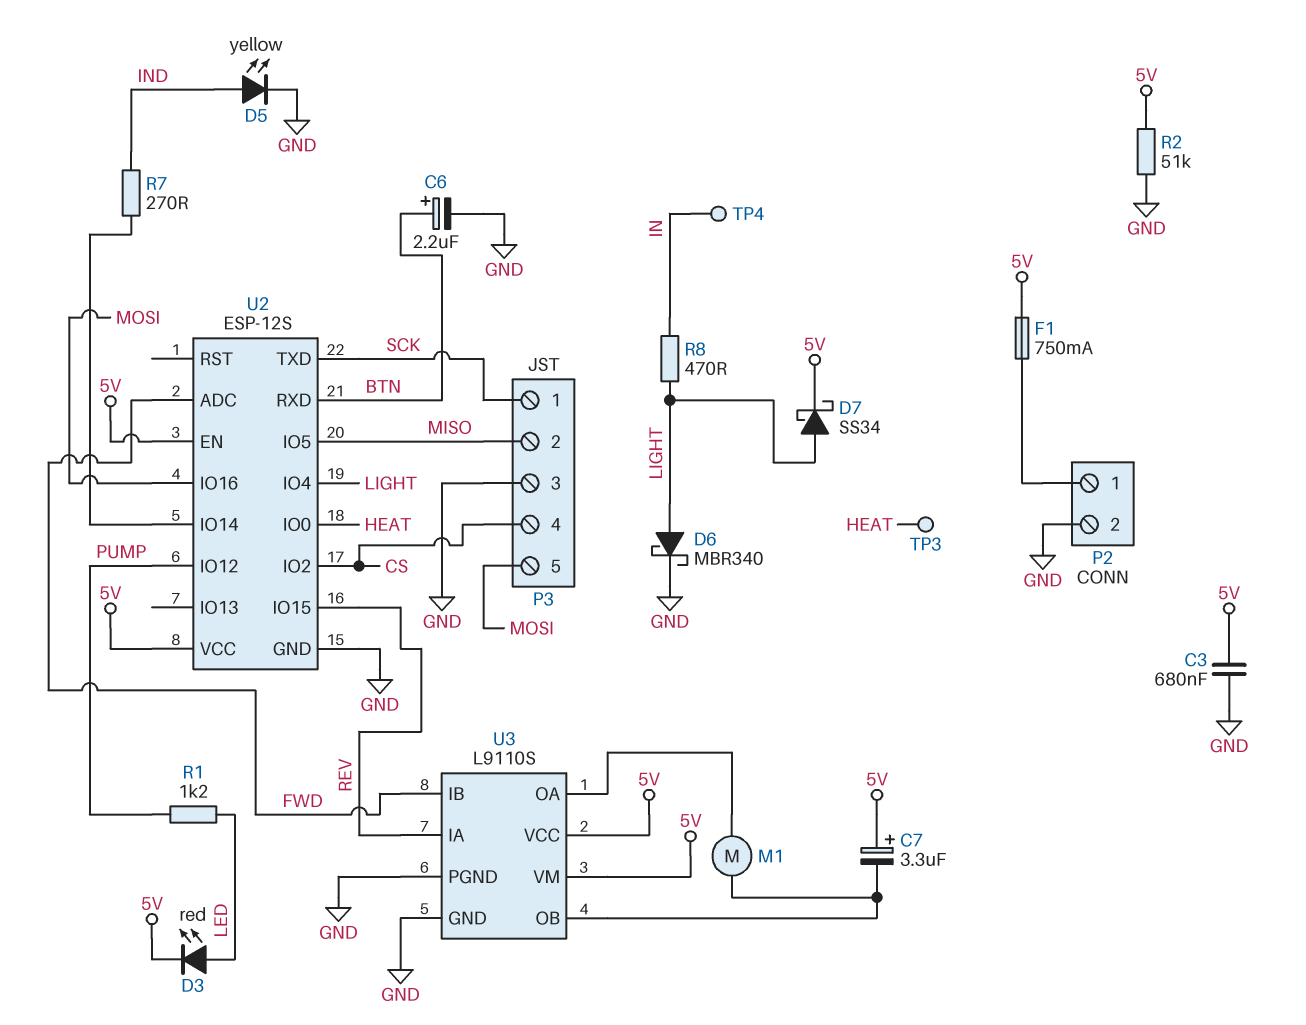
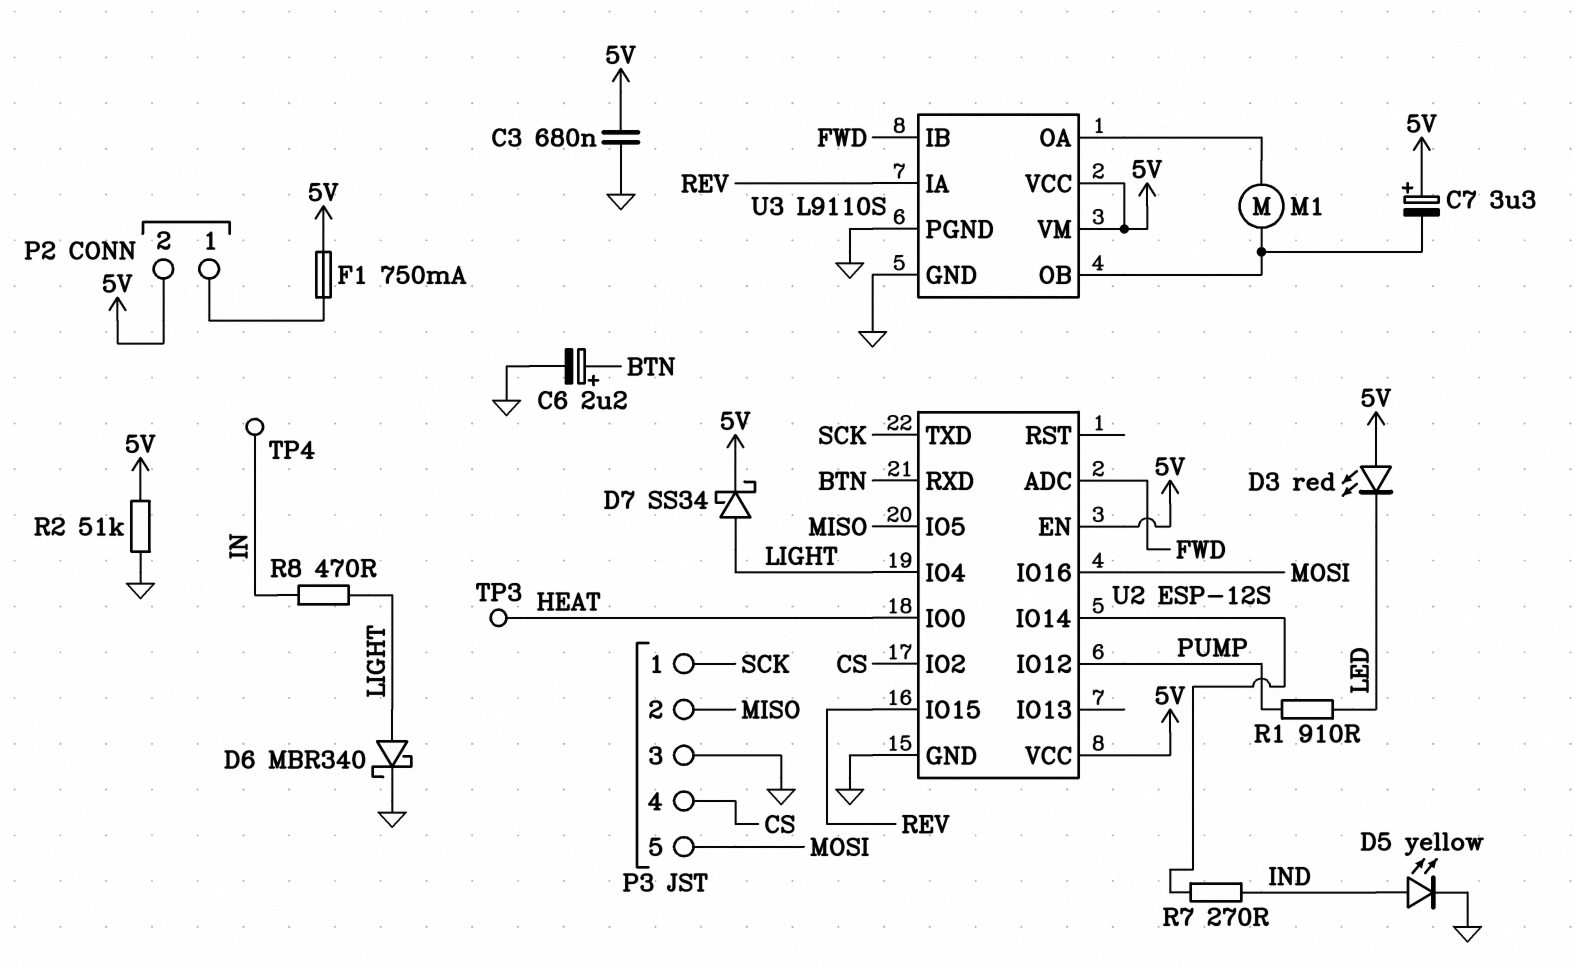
D3: LED red (A LED, K 5V) -> LED red (A 5V, K LED)
P2 pin 2: GND -> 5V
R1: 1.2k (LED, PUMP) -> 910 (LED, PUMP)

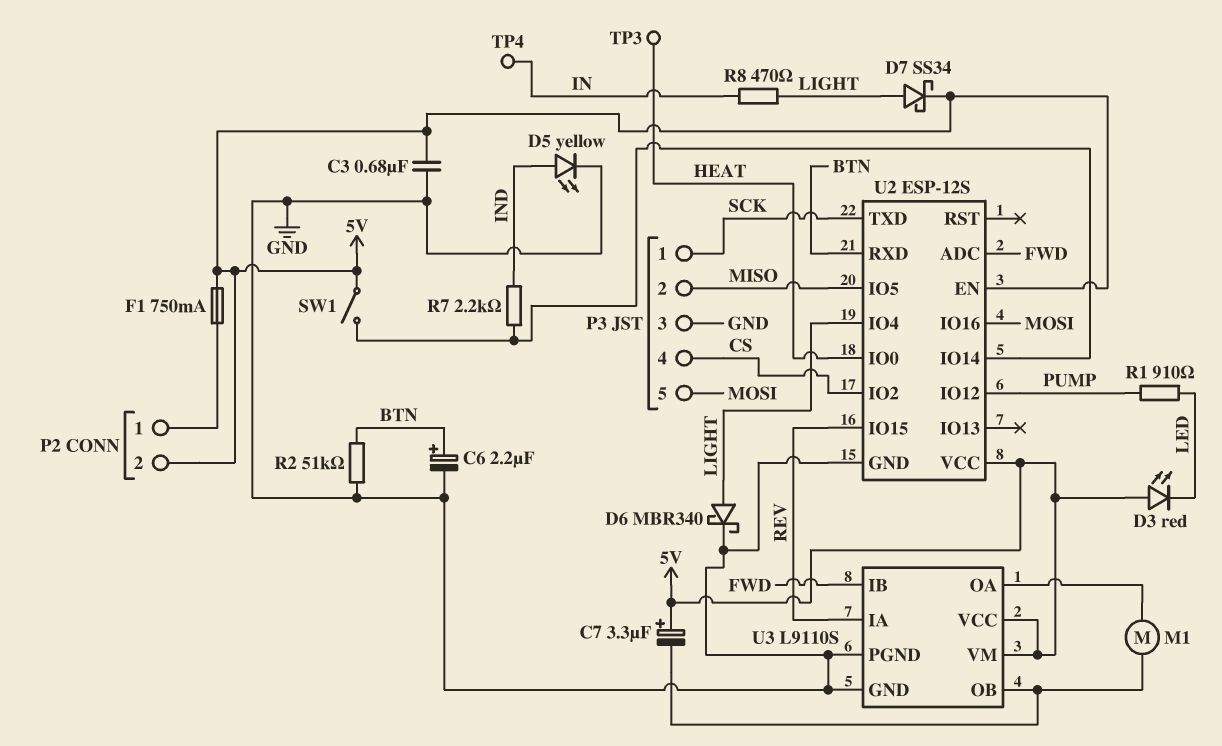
R2: 51k (5V, GND) -> 51k (BTN, GND)
R7: 270 (IND, U2/IO14) -> 2.2k (IND, U2/IO14)
SW1: none -> switch (5V, U2/IO14)

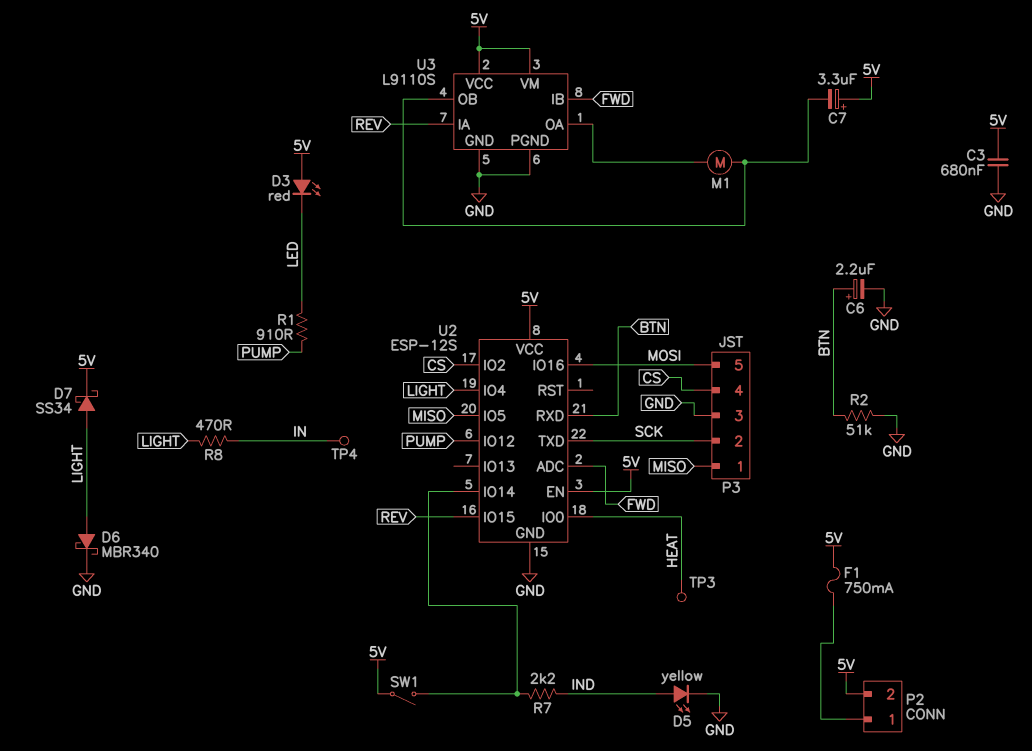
P3 pin 1: SCK -> MISO
P3 pin 2: MISO -> SCK

